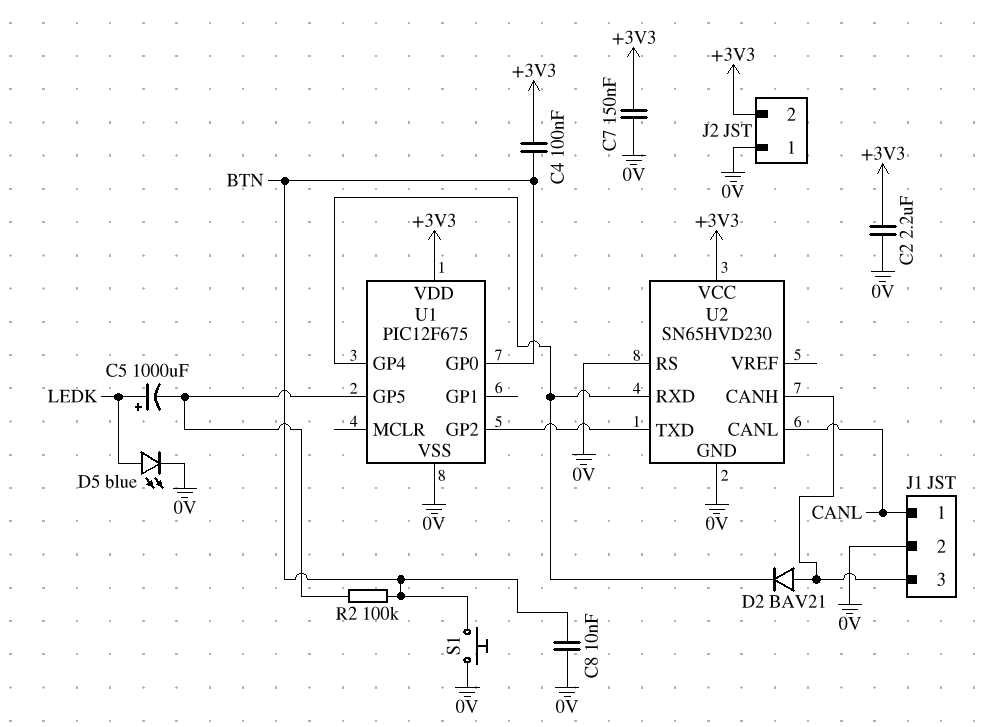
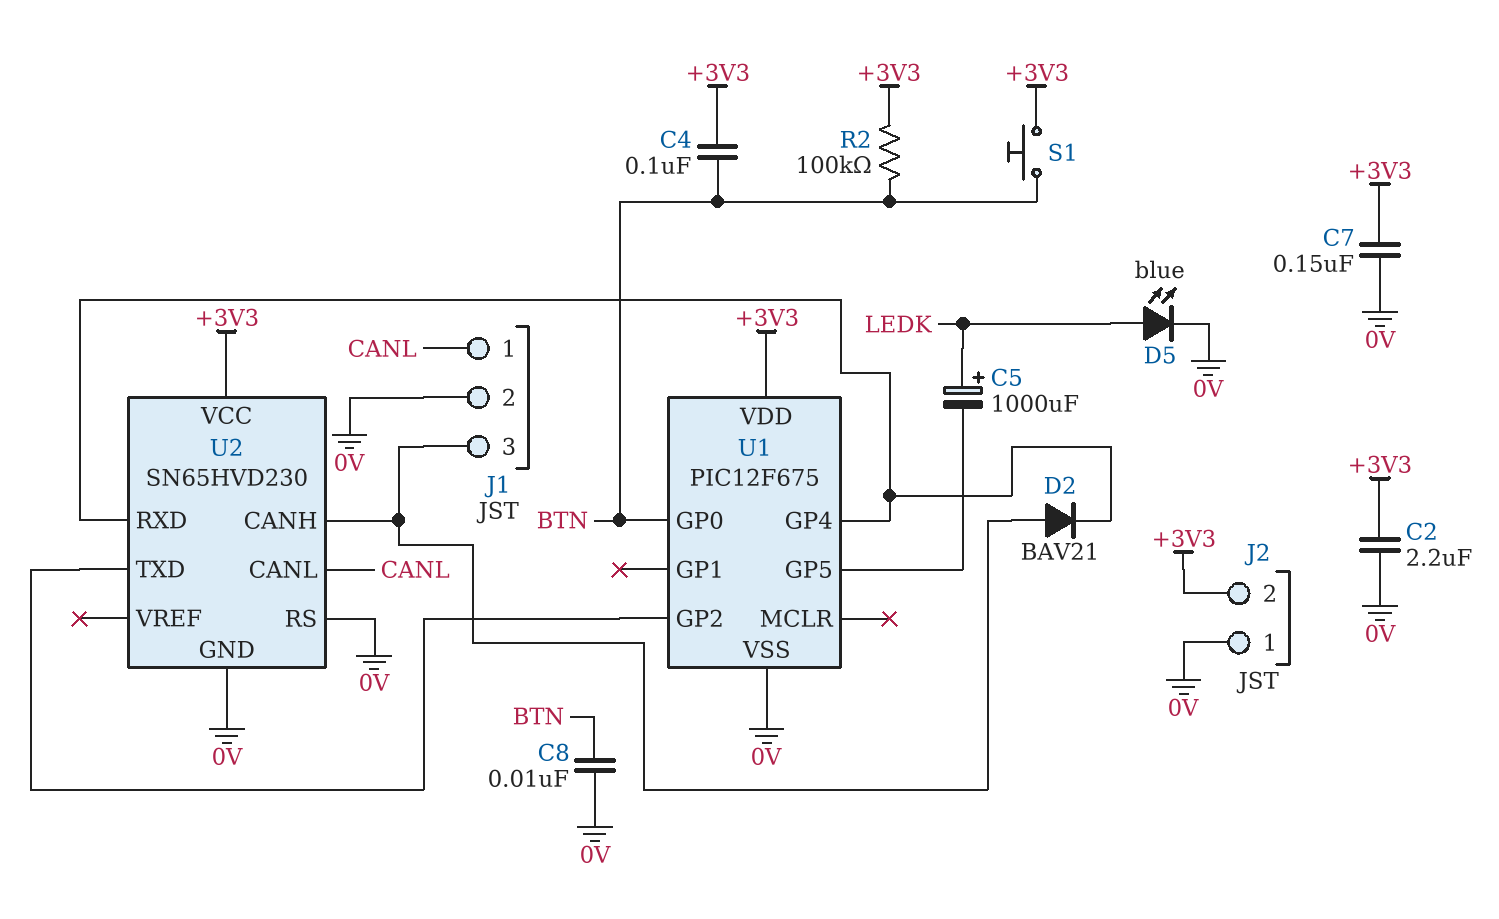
R2: 100k (BTN, U1/GP5) -> 100k (+3V3, BTN)
S1: button (0V, BTN) -> button (+3V3, BTN)

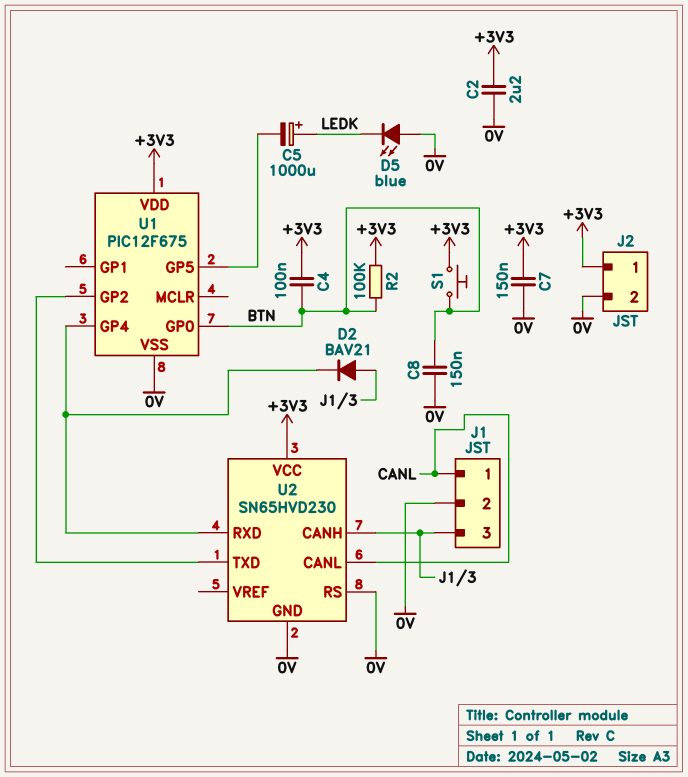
C8: 10nF (0V, BTN) -> 150nF (0V, BTN)
D5: LED blue (A LEDK, K 0V) -> LED blue (A 0V, K LEDK)
J2 pin 1: 0V -> +3V3
J2 pin 2: +3V3 -> 0V

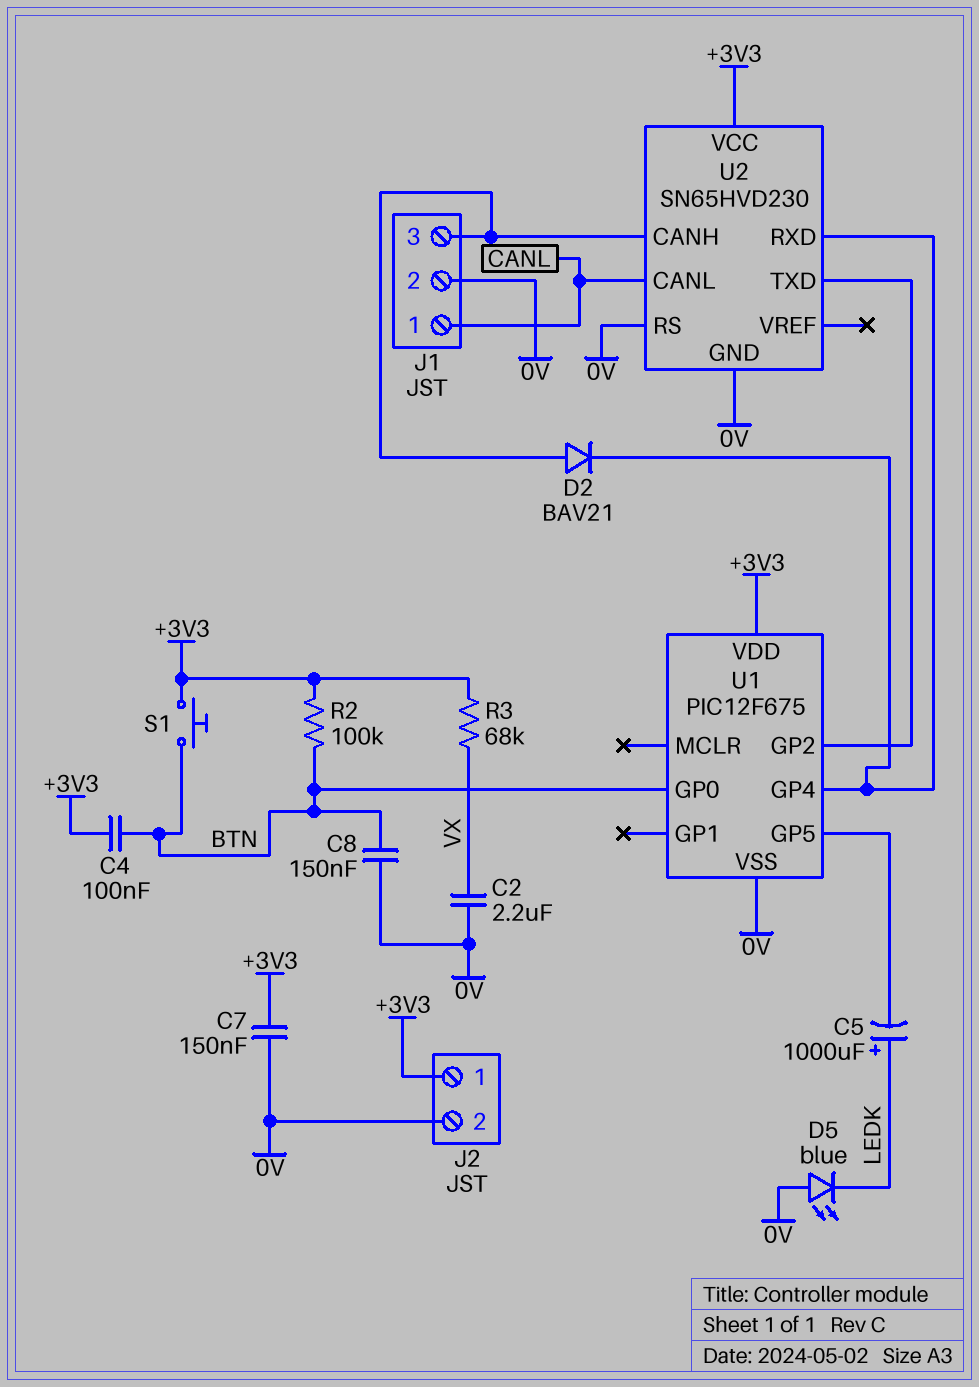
C2: 2.2uF (+3V3, 0V) -> 2.2uF (0V, VX)
R3: none -> 68k (+3V3, VX)

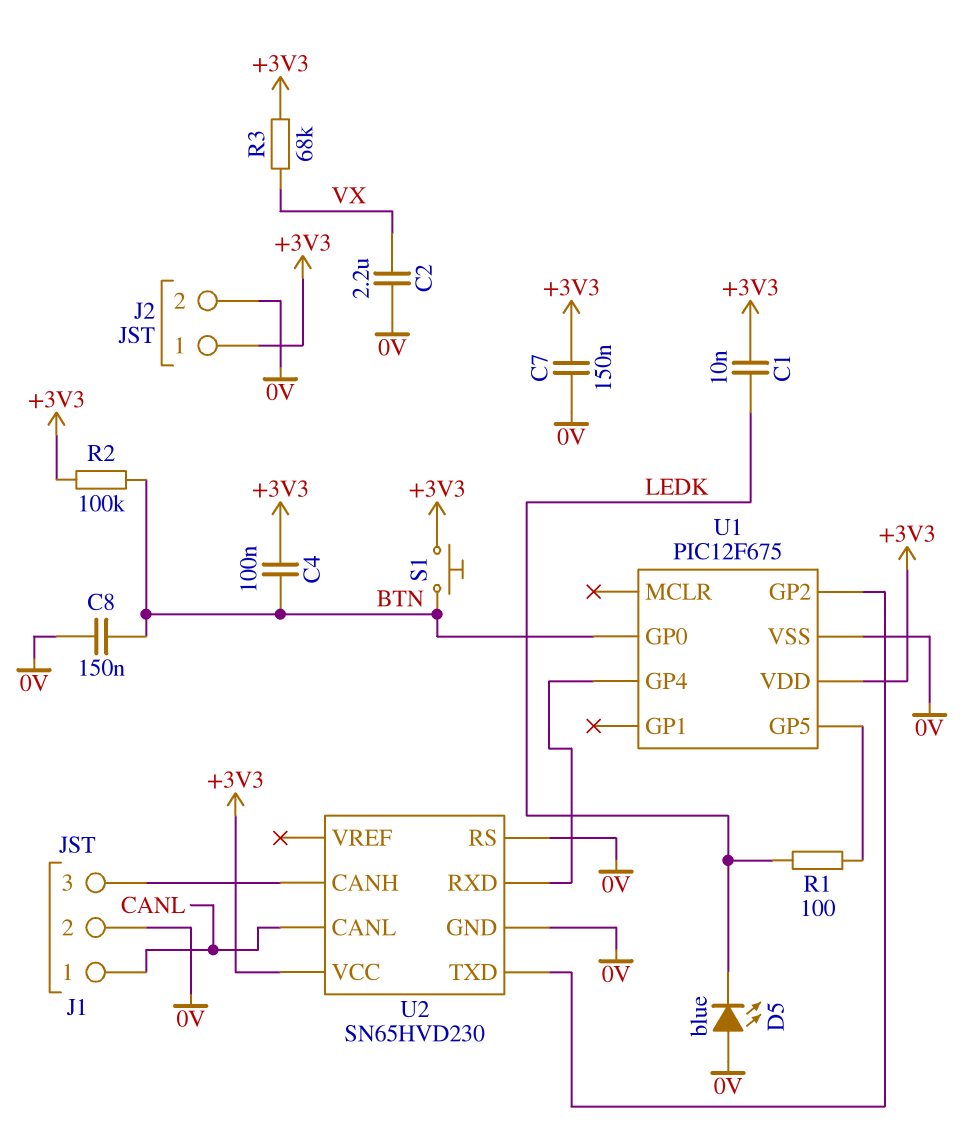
C1: none -> 10nF (+3V3, LEDK)
C5: 1000uF (plus LEDK, minus U1/GP5) -> none
D2: diode BAV21 (A J1/3, K U1/GP4) -> none
R1: none -> 100 (LEDK, U1/GP5)

